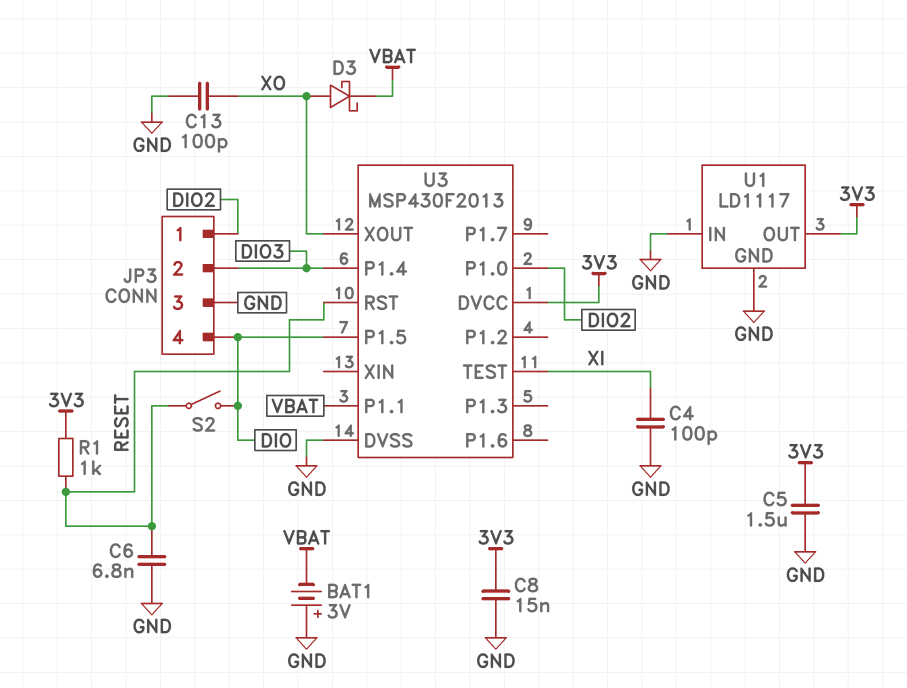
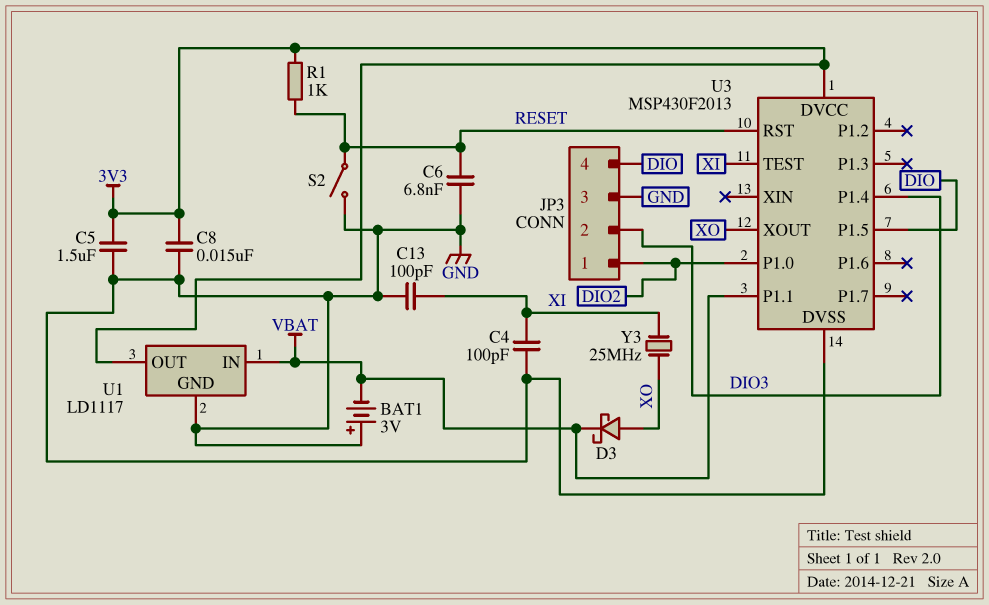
C13: 100pF (GND, XO) -> 100pF (GND, XI)
S2: switch (DIO, RESET) -> switch (GND, RESET)
U1 pin IN: GND -> VBAT
Y3: none -> 25MHz (XI, XO)

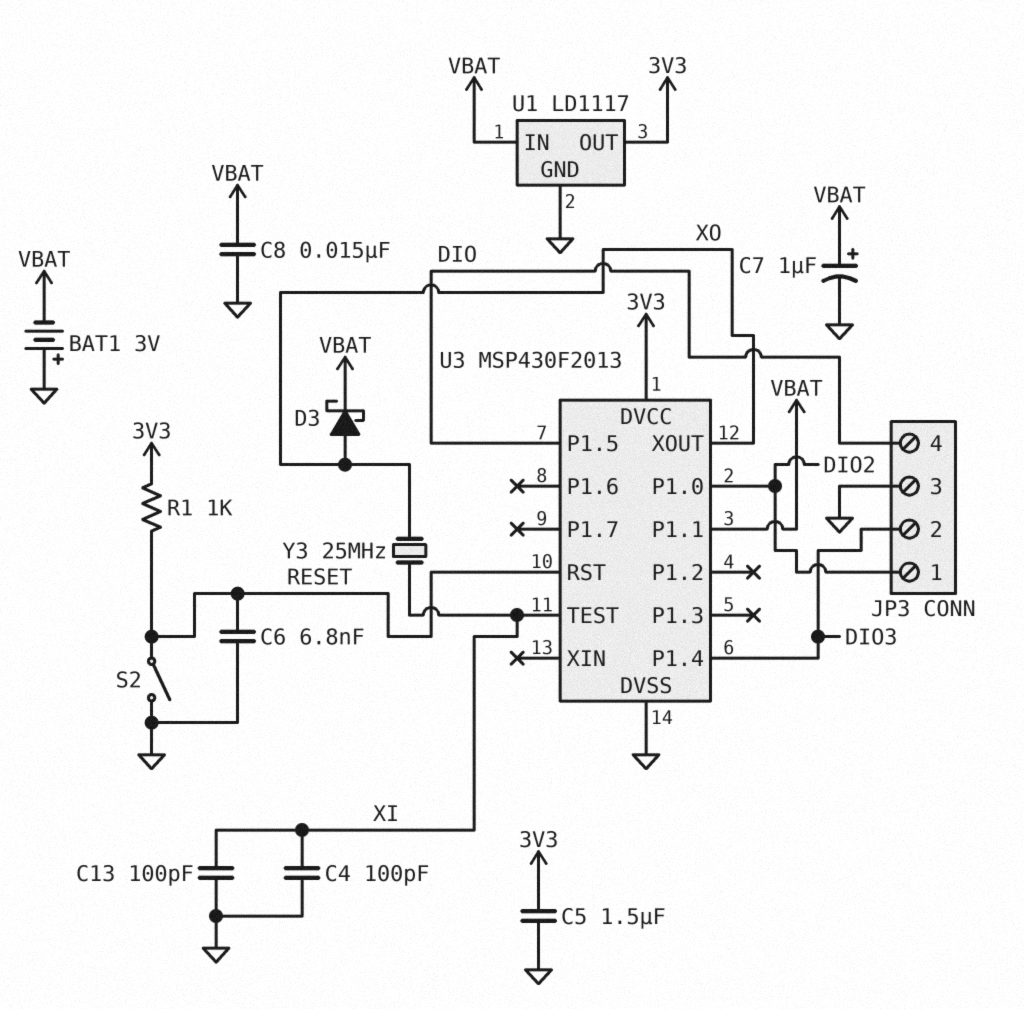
C7: none -> 1uF (plus VBAT, minus GND)
C8: 15nF (3V3, GND) -> 15nF (GND, VBAT)

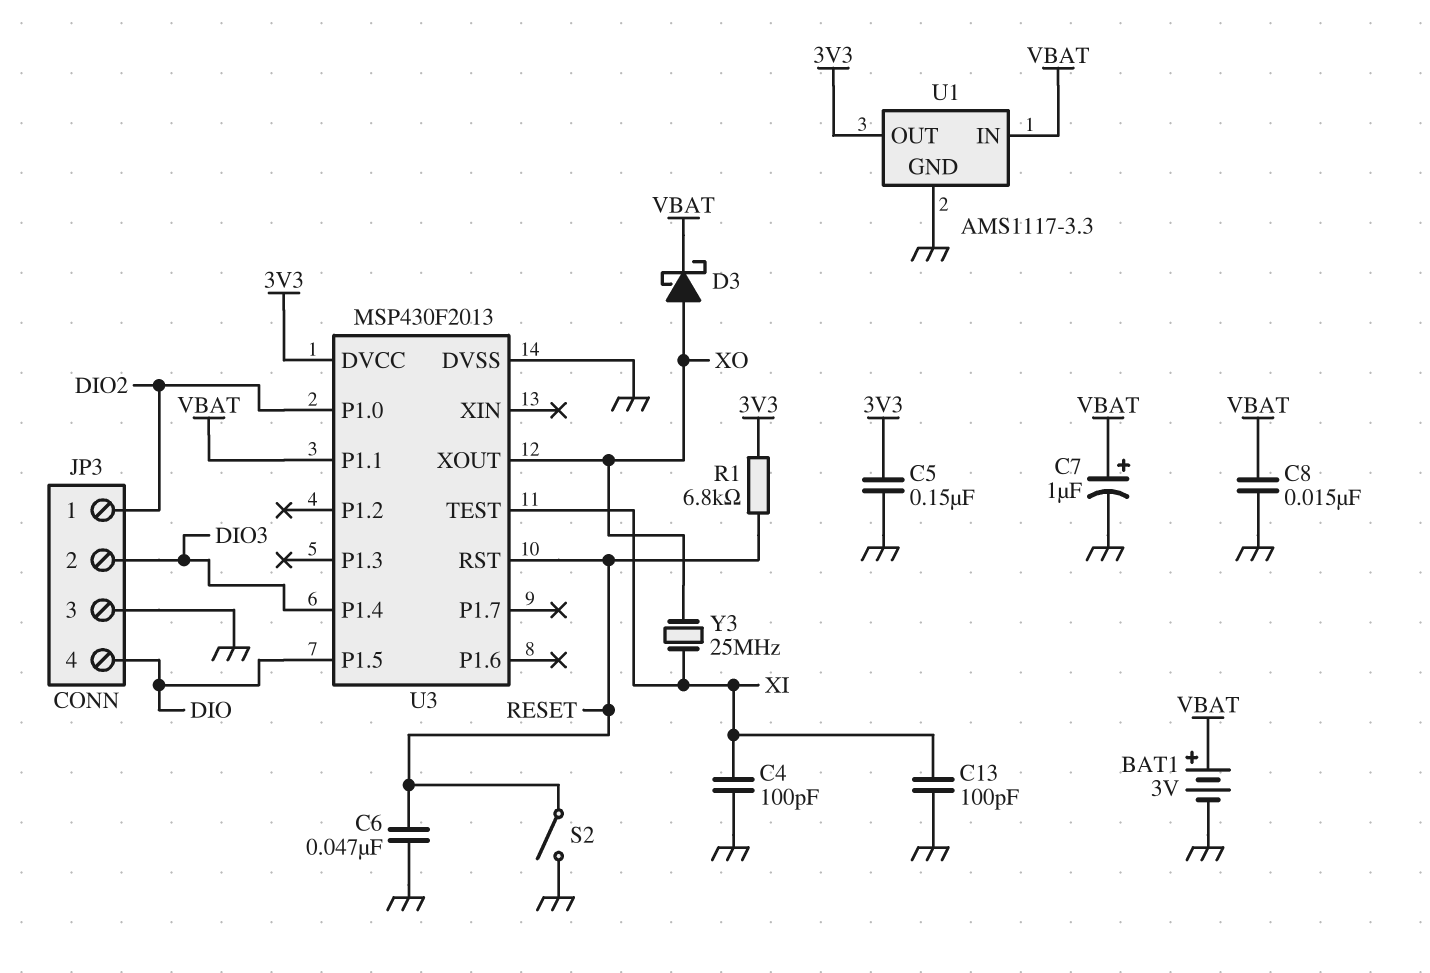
BAT1: 3V (plus GND, minus VBAT) -> 3V (plus VBAT, minus GND)
C5: 1.5uF (3V3, GND) -> 150nF (3V3, GND)
C6: 6.8nF (GND, RESET) -> 47nF (GND, RESET)
R1: 1k (3V3, RESET) -> 6.8k (3V3, RESET)
U1: LD1117 -> AMS1117-3.3

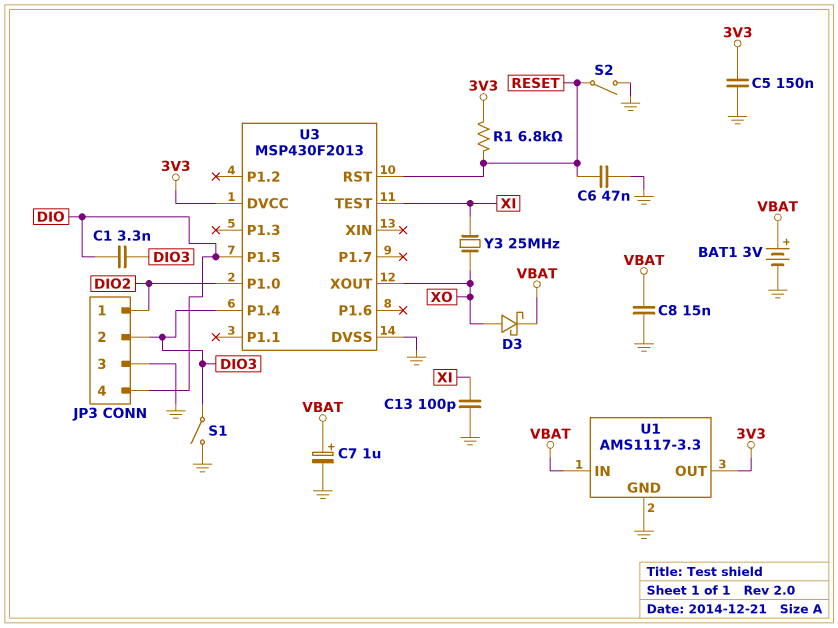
C1: none -> 3.3nF (DIO, DIO3)
C4: 100pF (GND, XI) -> none
S1: none -> switch (DIO3, GND)
U3 pin P1.1: VBAT -> none

